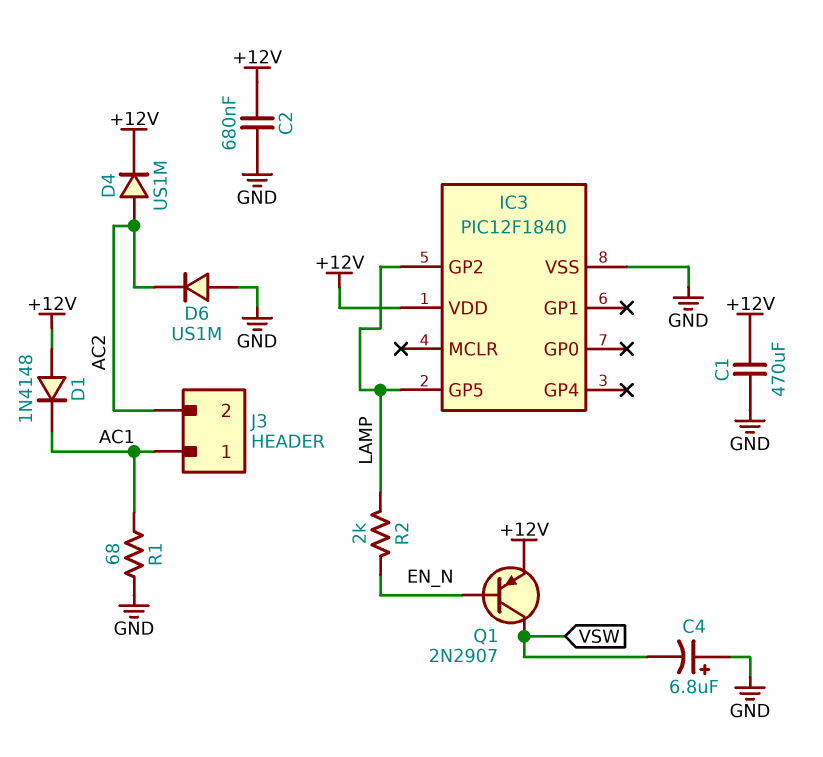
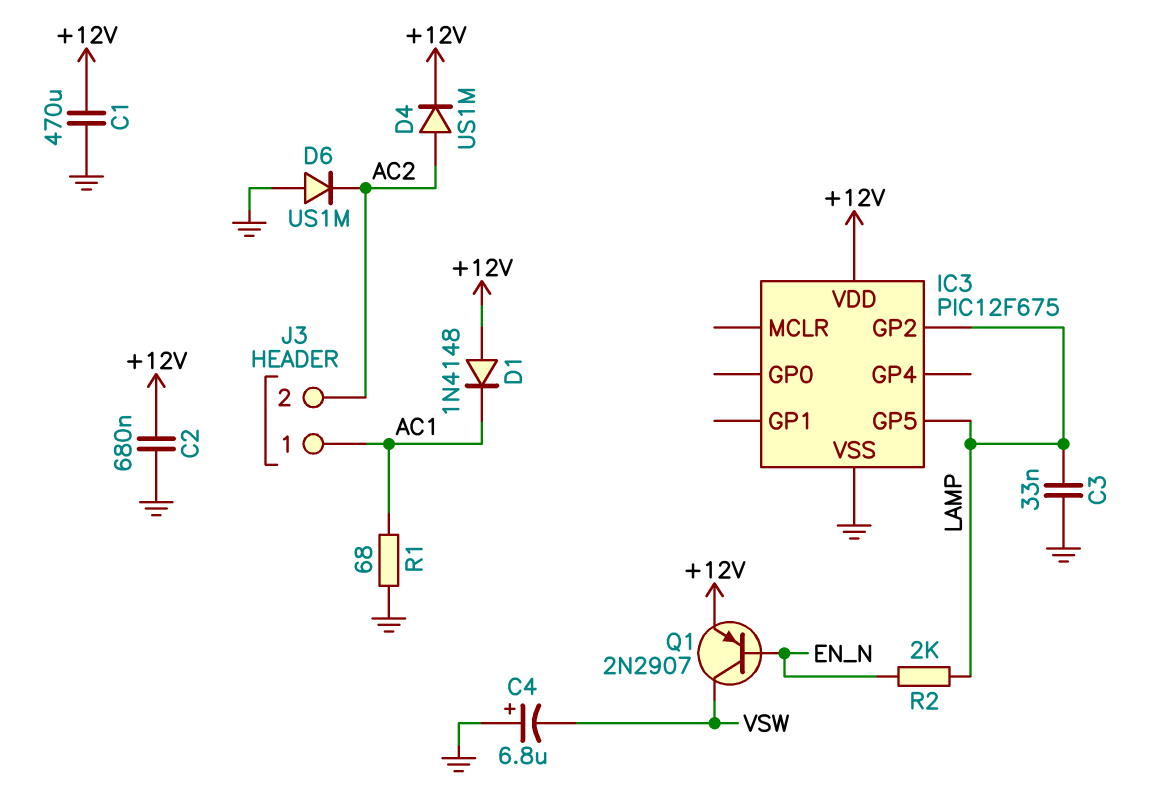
C3: none -> 33nF (GND, LAMP)
IC3: PIC12F1840 -> PIC12F675

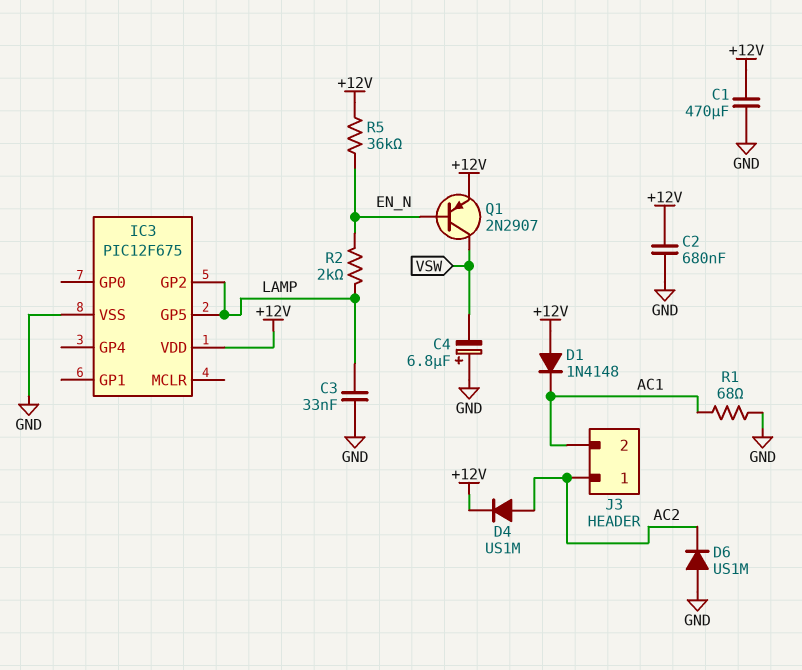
J3 pin 1: AC1 -> AC2
J3 pin 2: AC2 -> AC1
R5: none -> 36k (+12V, EN_N)

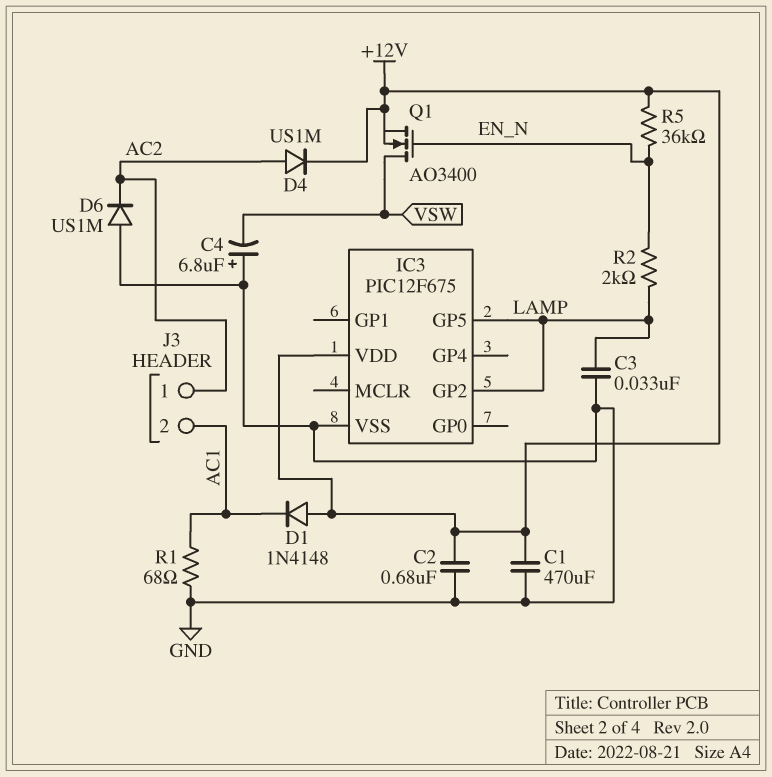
Q1: PNP 2N2907 (B EN_N, C VSW, E +12V) -> NMOS AO3400 (G EN_N, D VSW, S +12V)

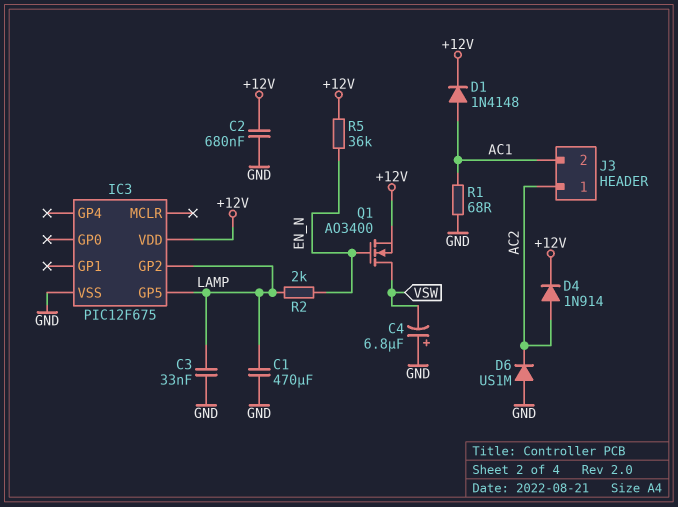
C1: 470uF (+12V, GND) -> 470uF (GND, LAMP)
D1: diode 1N4148 (A +12V, K AC1) -> diode 1N4148 (A AC1, K +12V)
D4: diode US1M (A AC2, K +12V) -> diode 1N914 (A AC2, K +12V)

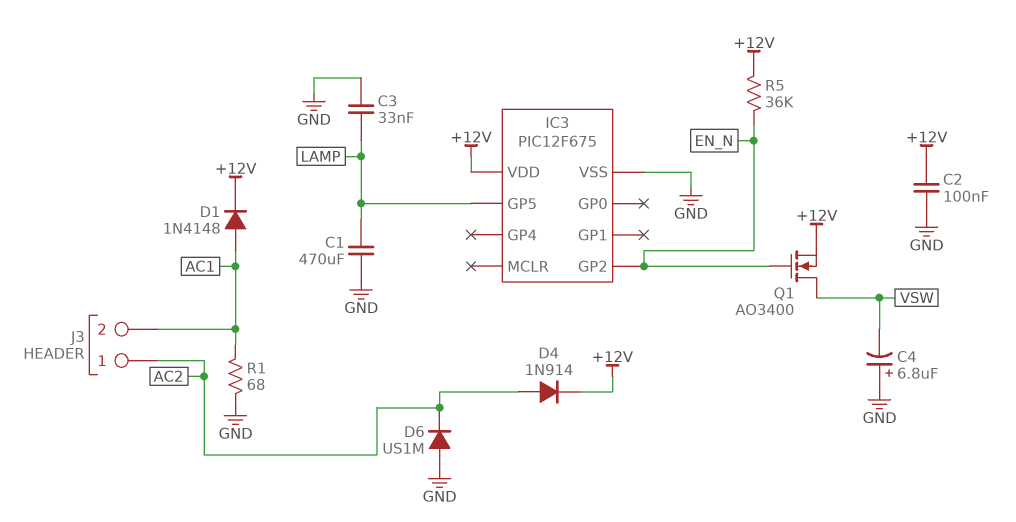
C2: 680nF (+12V, GND) -> 100nF (+12V, GND)
IC3 pin GP2: LAMP -> EN_N
R2: 2k (EN_N, LAMP) -> none

